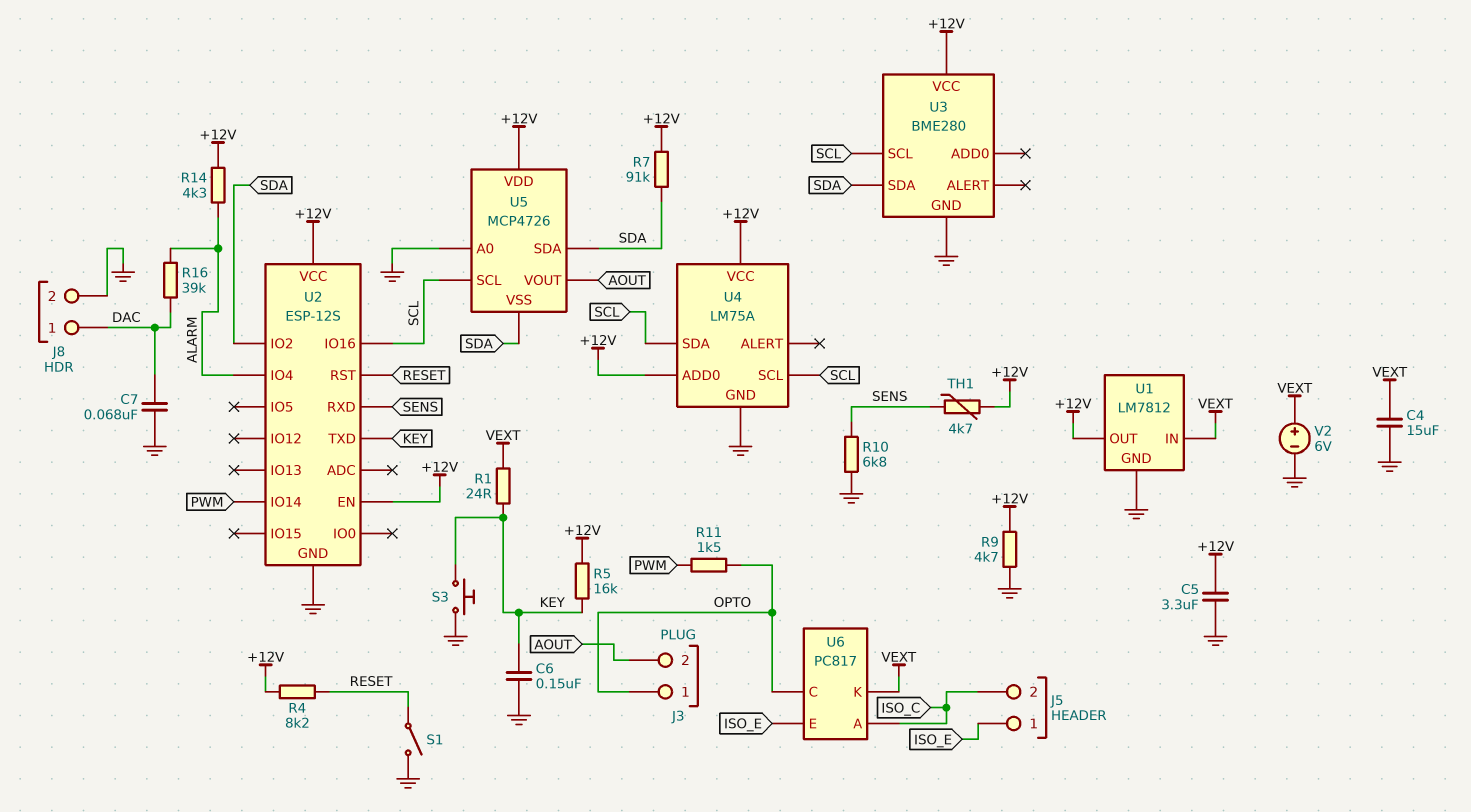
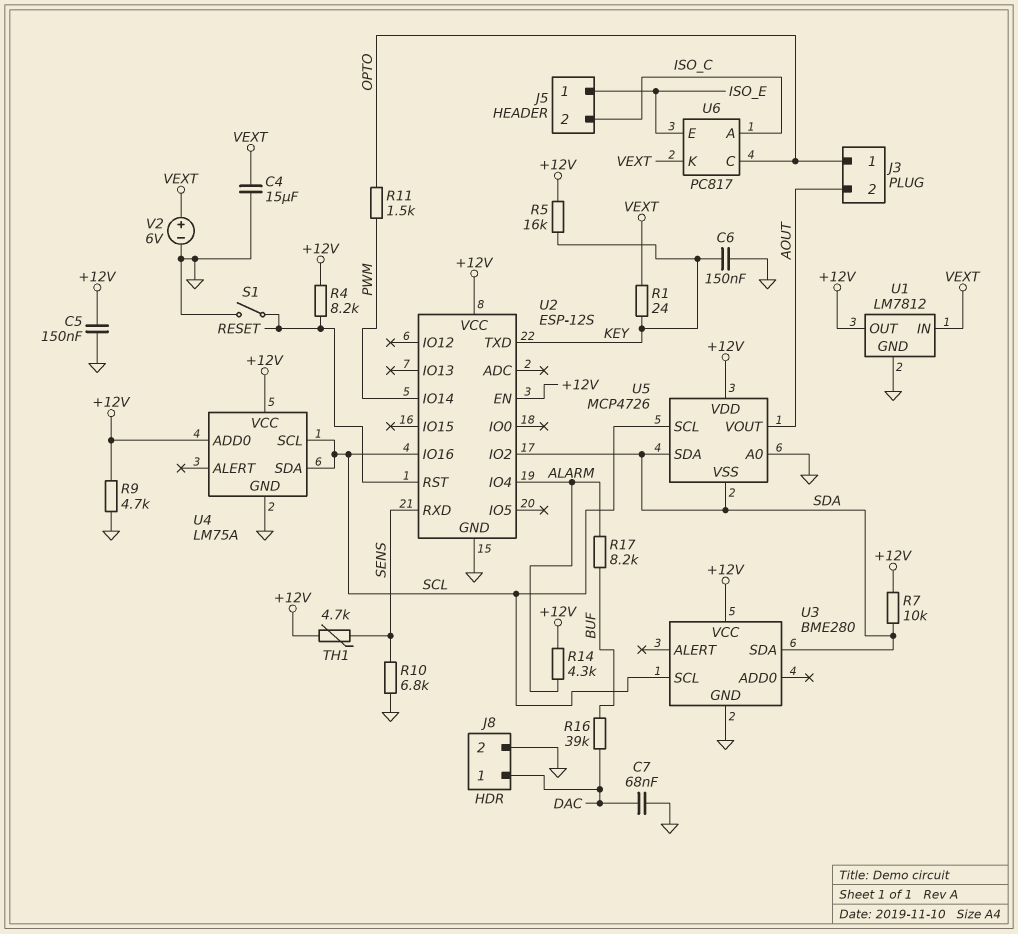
C5: 3.3uF (+12V, GND) -> 150nF (+12V, GND)
R7: 91k (+12V, SDA) -> 10k (+12V, SDA)
R16: 39k (ALARM, DAC) -> 39k (BUF, DAC)
R17: none -> 8.2k (ALARM, BUF)
S3: button (GND, KEY) -> none

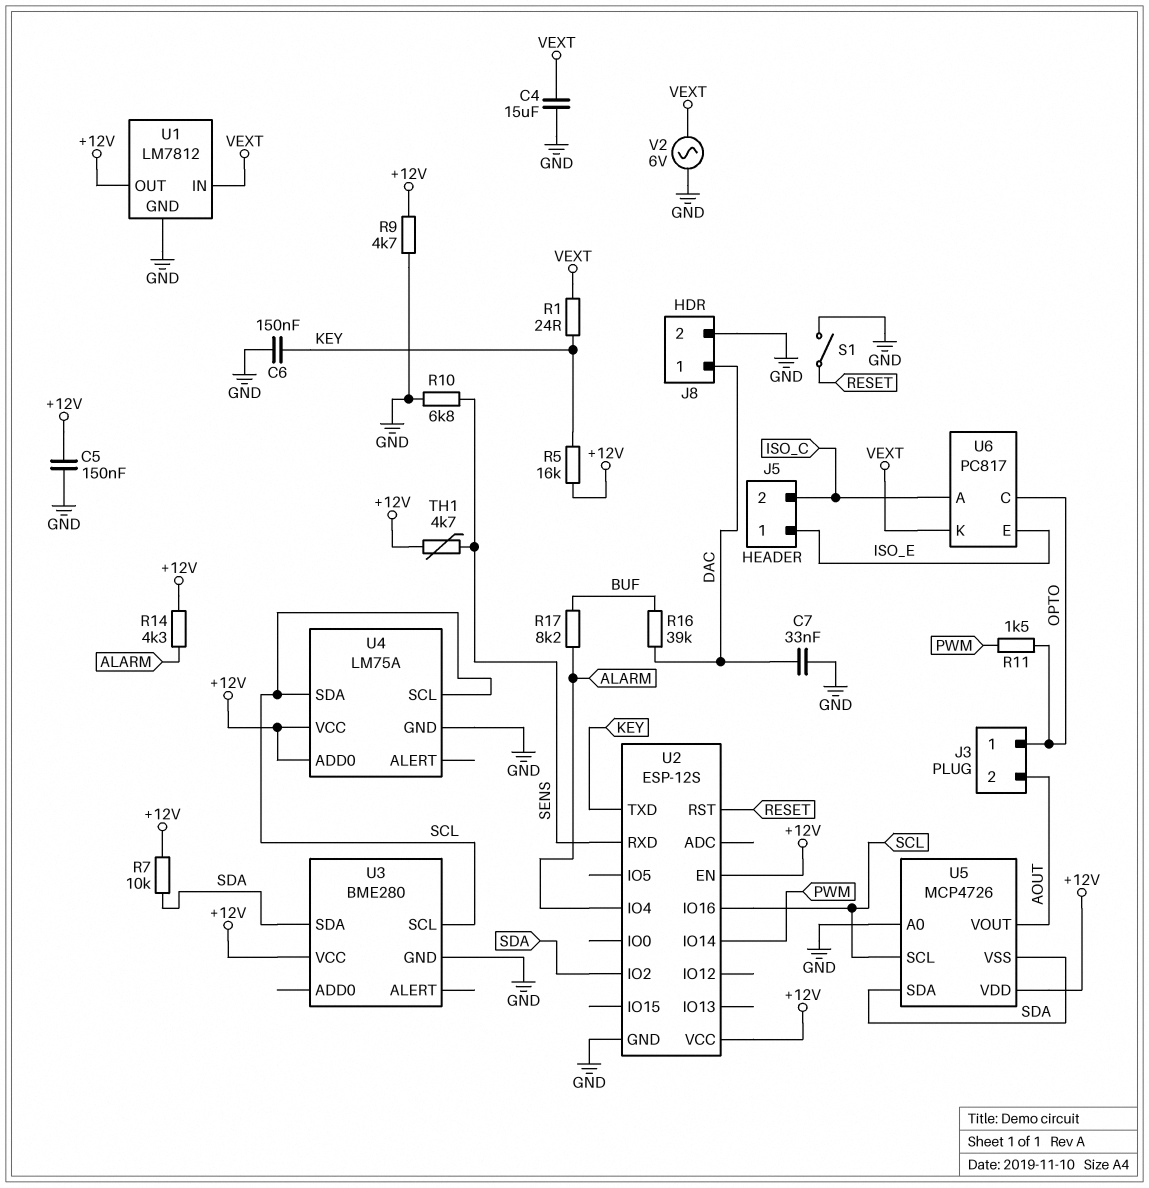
C7: 68nF (DAC, GND) -> 33nF (DAC, GND)
R4: 8.2k (+12V, RESET) -> none
V2: 6V (plus VEXT, minus GND) -> AC 6V (GND, VEXT)

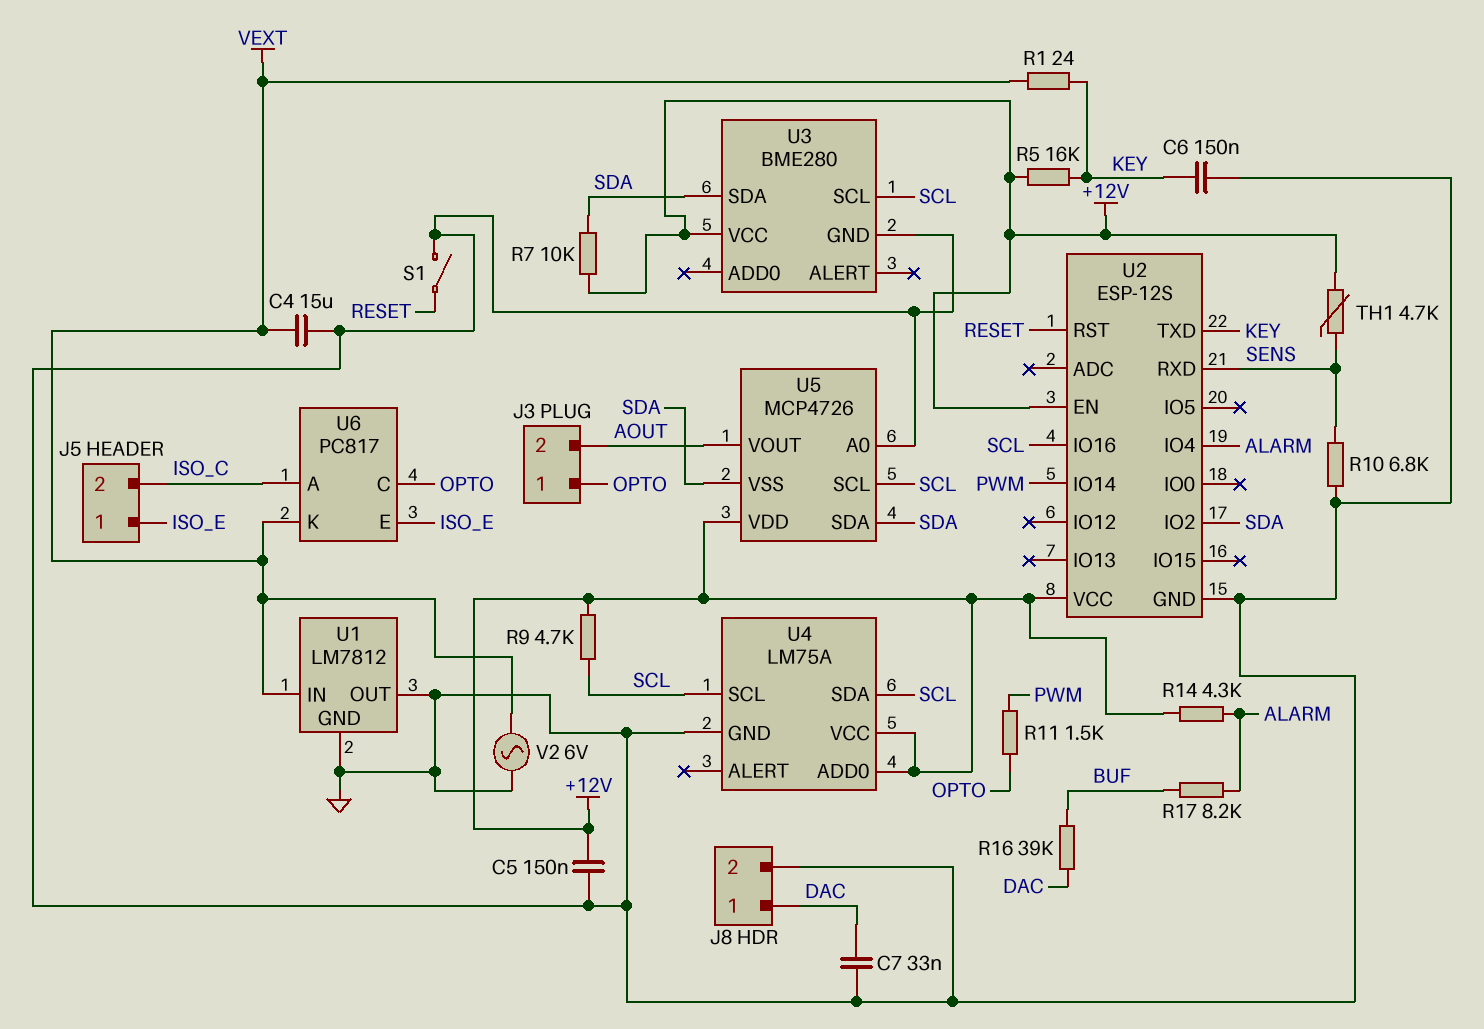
R9: 4.7k (+12V, GND) -> 4.7k (+12V, SCL)
U1 pin OUT: +12V -> GND

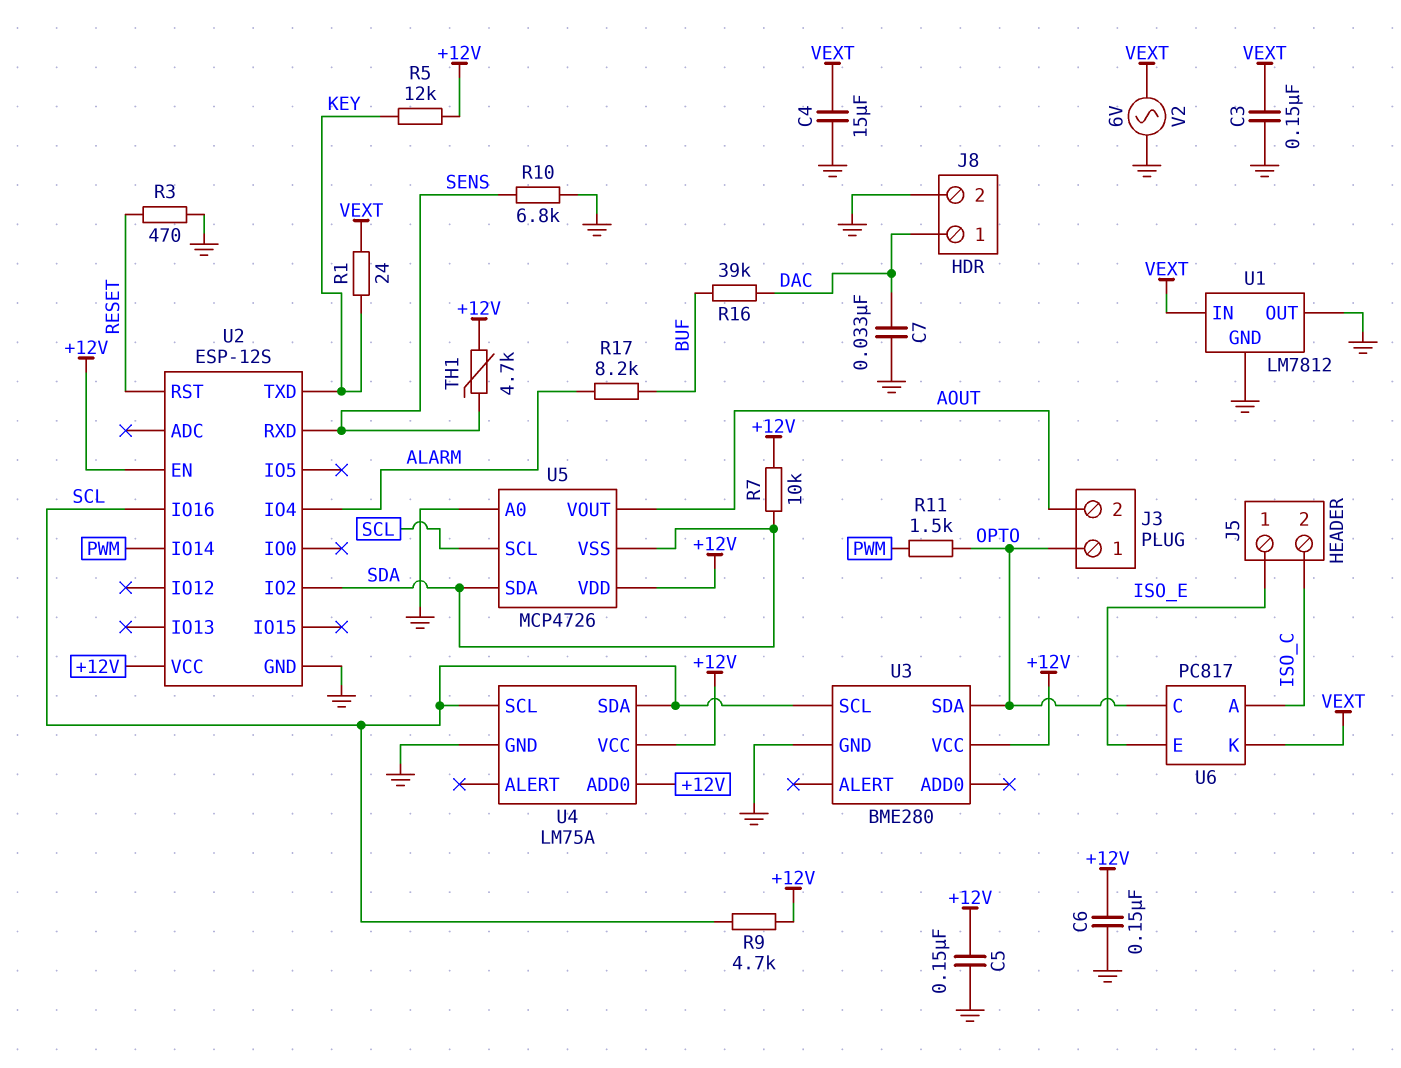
C3: none -> 150nF (GND, VEXT)
C6: 150nF (GND, KEY) -> 150nF (+12V, GND)
R3: none -> 470 (GND, RESET)
R5: 16k (+12V, KEY) -> 12k (+12V, KEY)
R14: 4.3k (+12V, ALARM) -> none
S1: switch (GND, RESET) -> none
U3 pin SDA: SDA -> OPTO

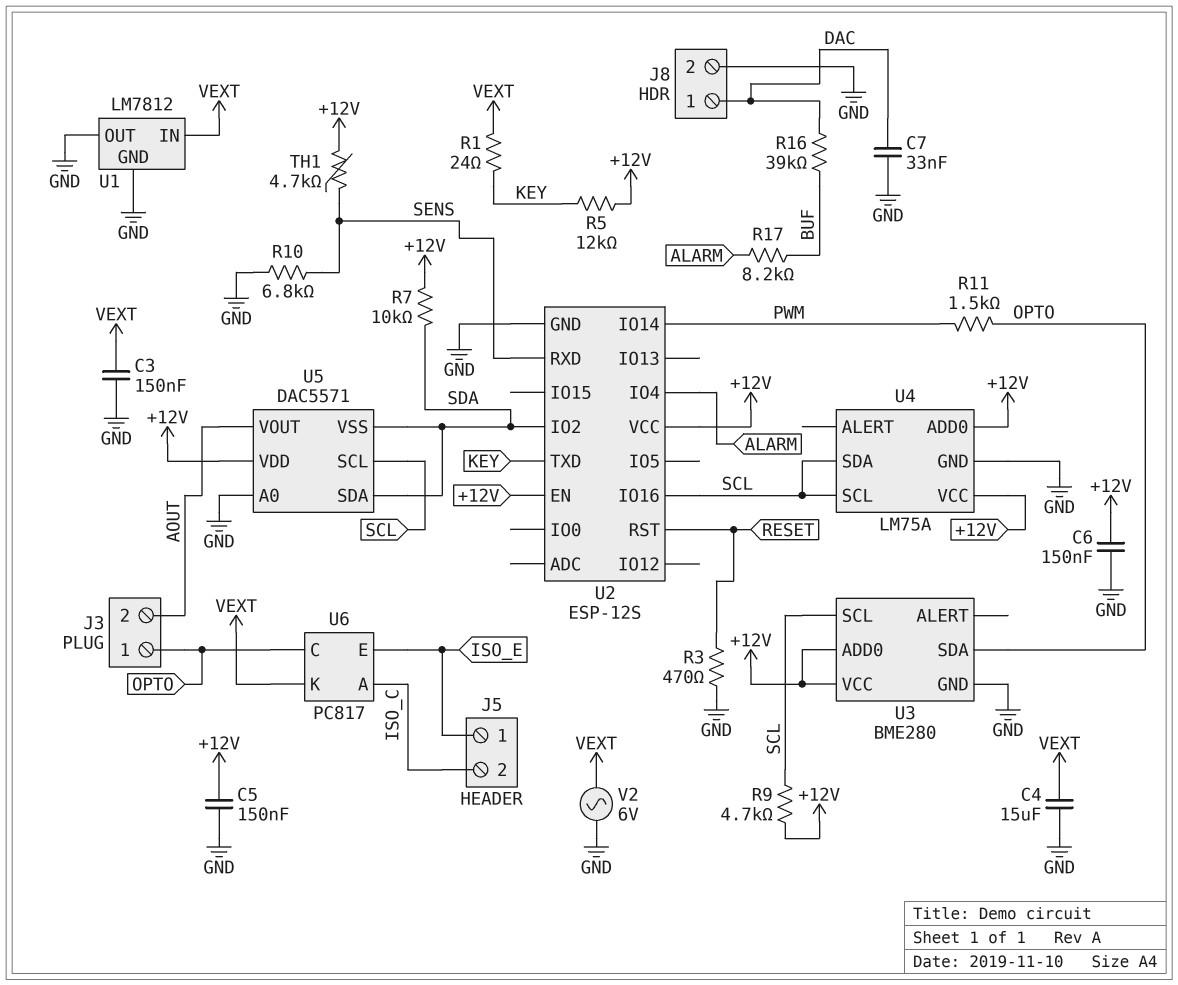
U3 pin ADD0: none -> +12V
U5: MCP4726 -> DAC5571

